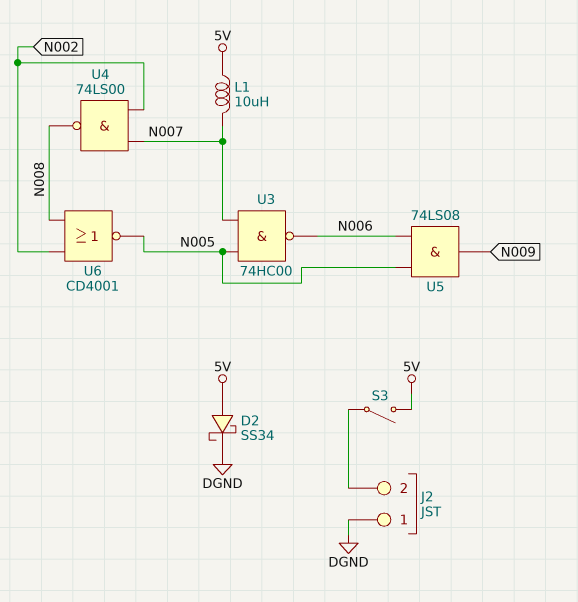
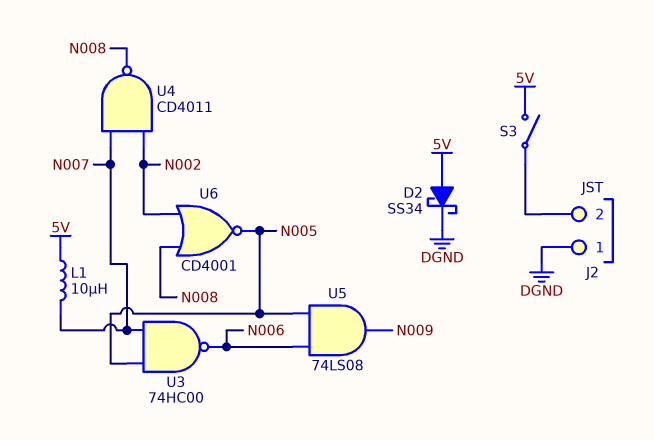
U4: NAND 74LS00 (in N002, in N007, out N008) -> NAND CD4011 (in N002, in N007, out N008)

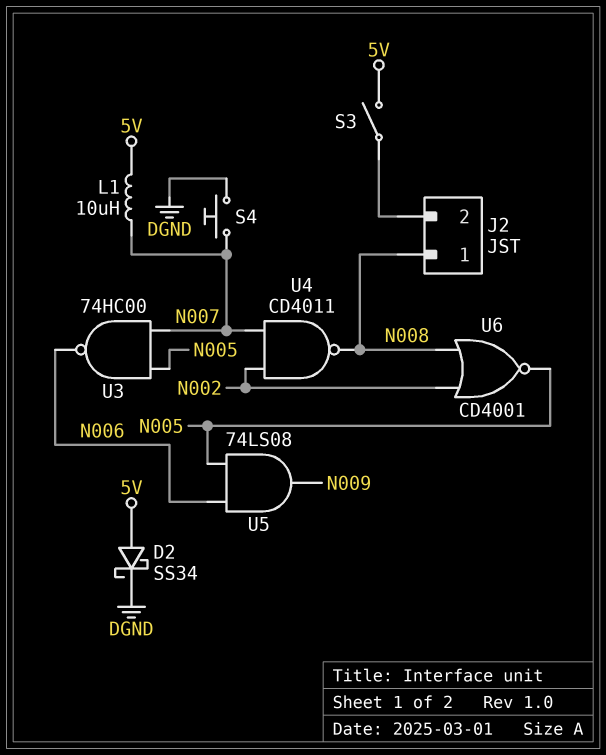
J2 pin 1: DGND -> N008
S4: none -> button (DGND, N007)

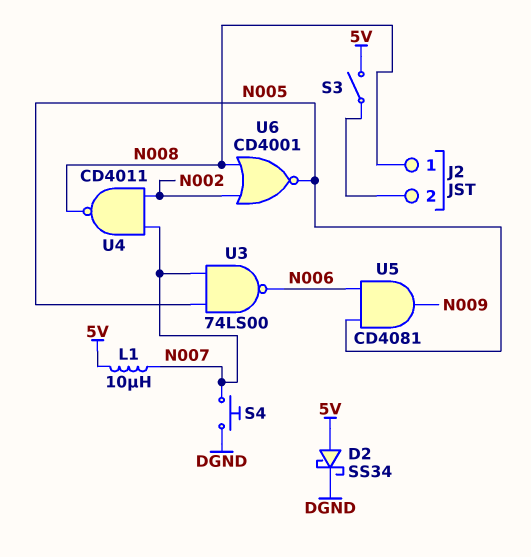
U3: NAND 74HC00 (in N005, in N007, out N006) -> NAND 74LS00 (in N005, in N007, out N006)
U5: AND 74LS08 (in N005, in N006, out N009) -> AND CD4081 (in N005, in N006, out N009)

